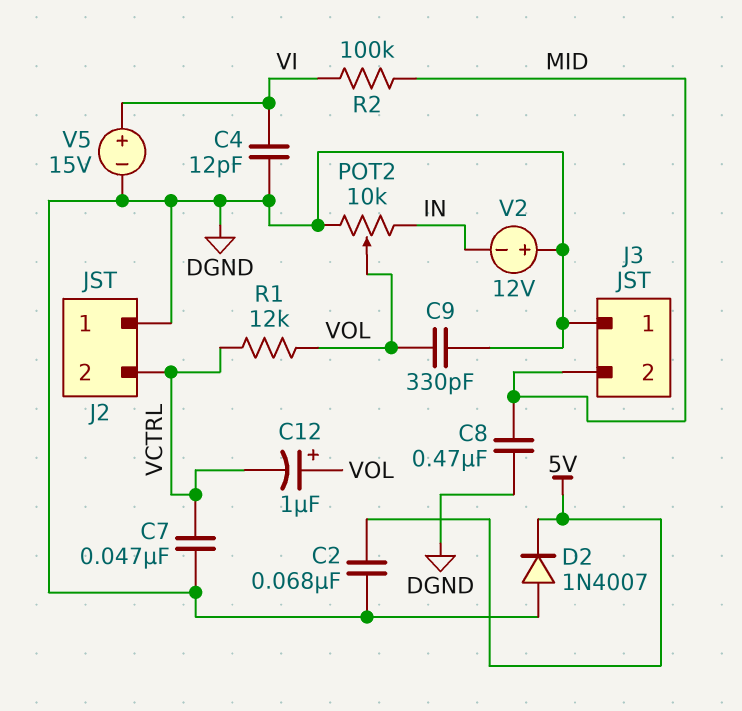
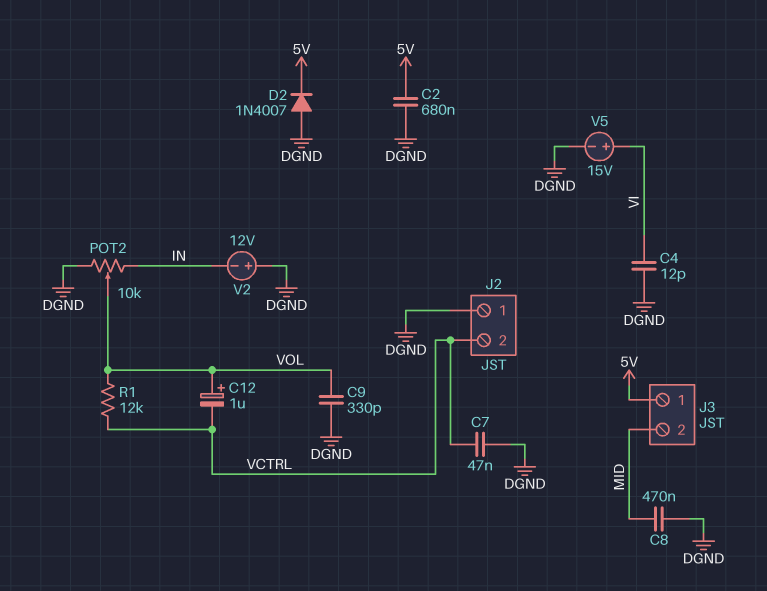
C2: 68nF (5V, DGND) -> 680nF (5V, DGND)
J3 pin 1: DGND -> 5V
R2: 100k (MID, VI) -> none

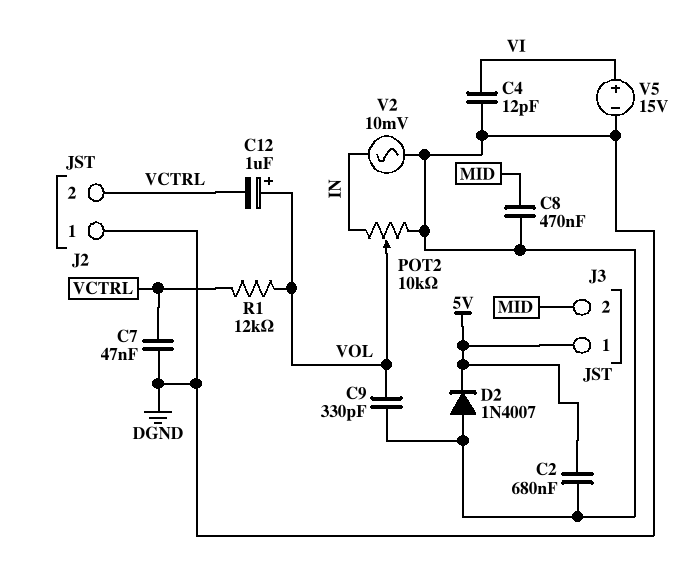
V2: 12V (plus DGND, minus IN) -> AC 10mV (DGND, IN)

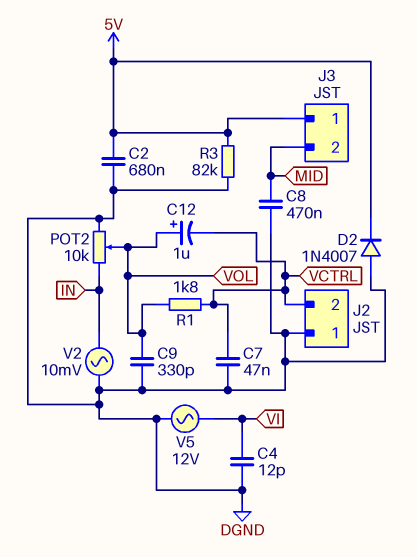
R1: 12k (VCTRL, VOL) -> 1.8k (VCTRL, VOL)
R3: none -> 82k (5V, DGND)
V5: 15V (plus VI, minus DGND) -> AC 12V (DGND, VI)

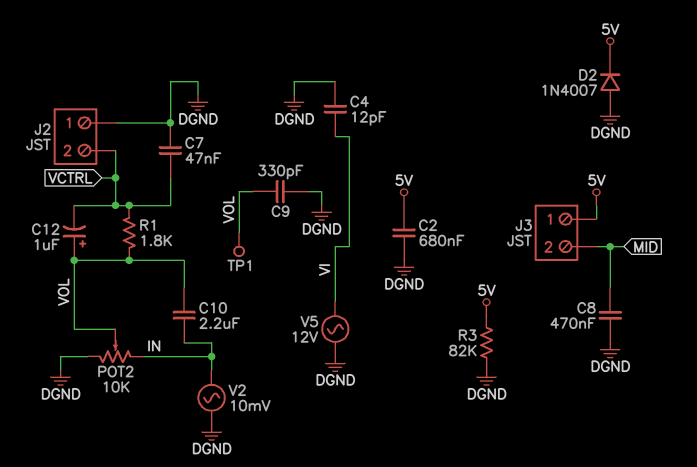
C10: none -> 2.2uF (IN, VOL)
TP1: none -> test point (VOL)

